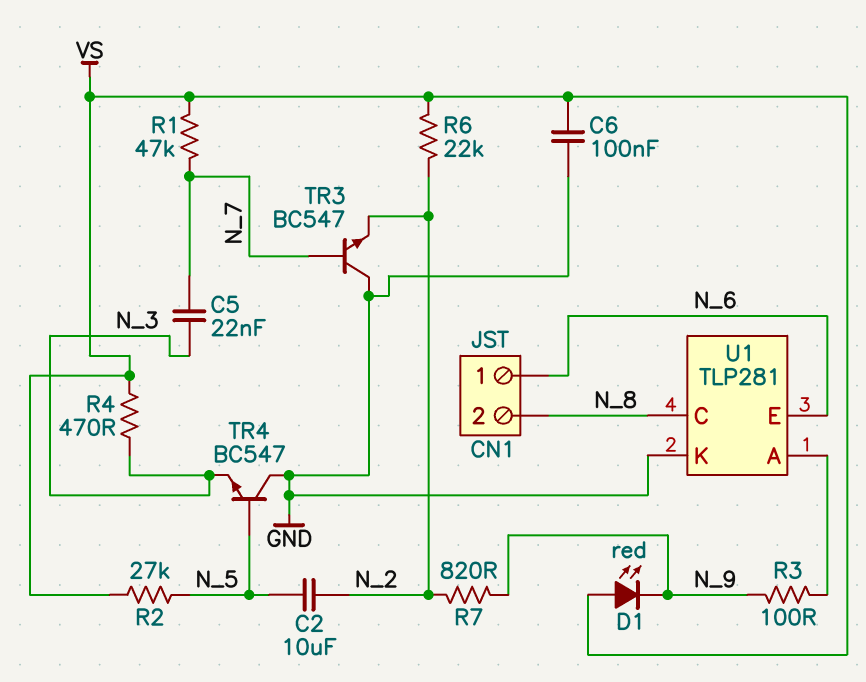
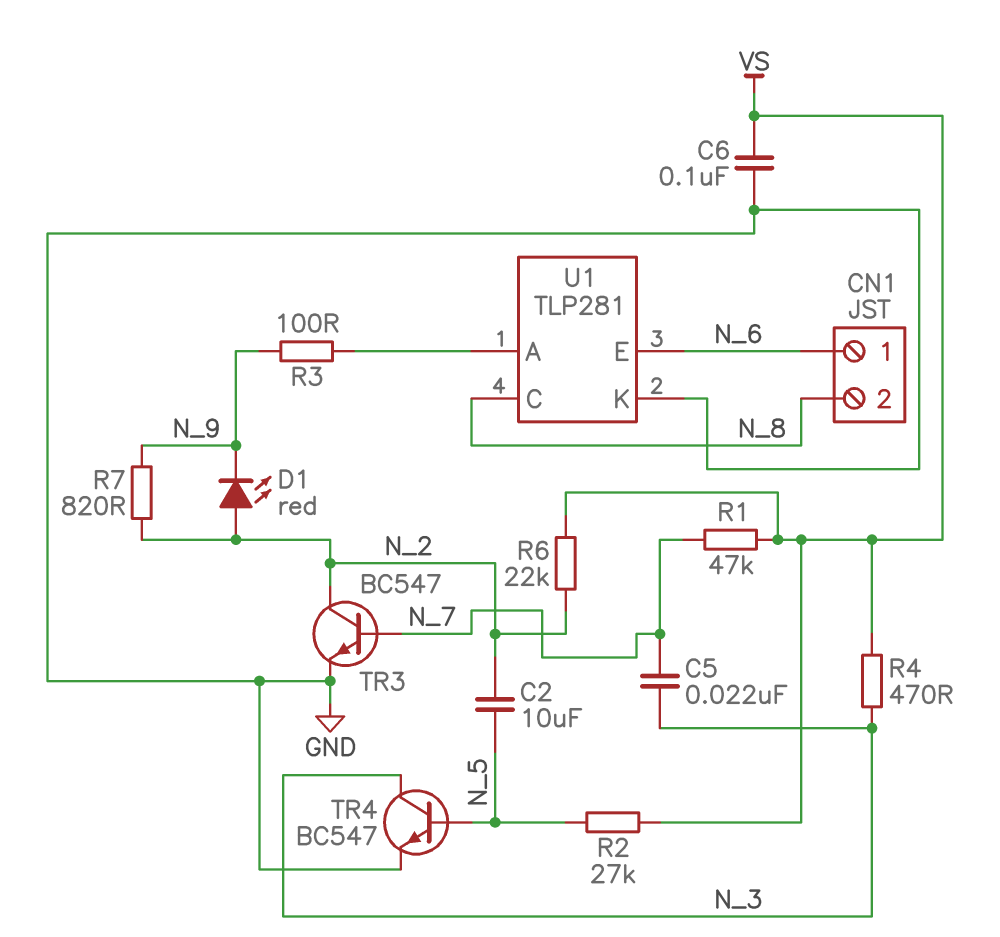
D1: LED red (A VS, K N_9) -> LED red (A N_2, K N_9)
TR3: NPN BC547 (B N_7, C GND, E N_2) -> NPN BC547 (B N_7, C N_2, E GND)
TR4: NPN BC547 (B N_5, C GND, E N_3) -> NPN BC547 (B N_5, C N_3, E GND)

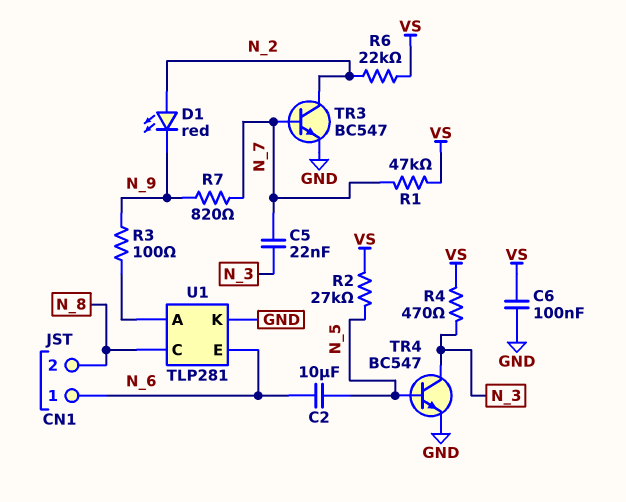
C2: 10uF (N_2, N_5) -> 10uF (N_5, N_6)
R7: 820 (N_2, N_9) -> 820 (N_7, N_9)

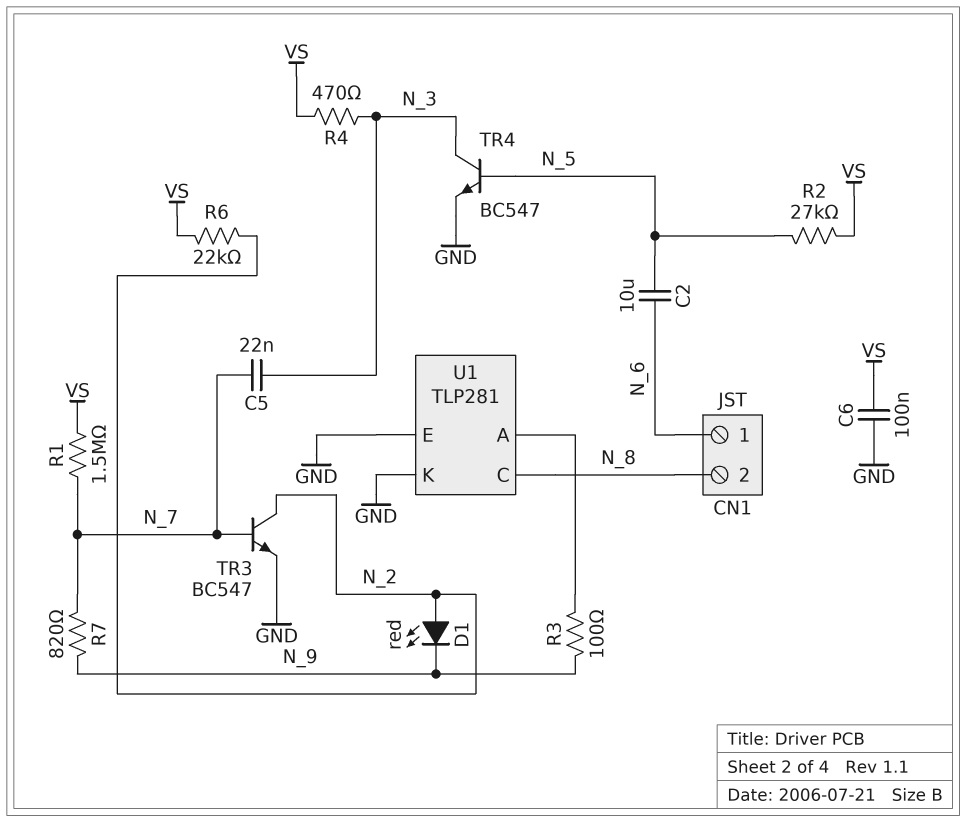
R1: 47k (N_7, VS) -> 1.5M (N_7, VS)
U1 pin E: N_6 -> GND

